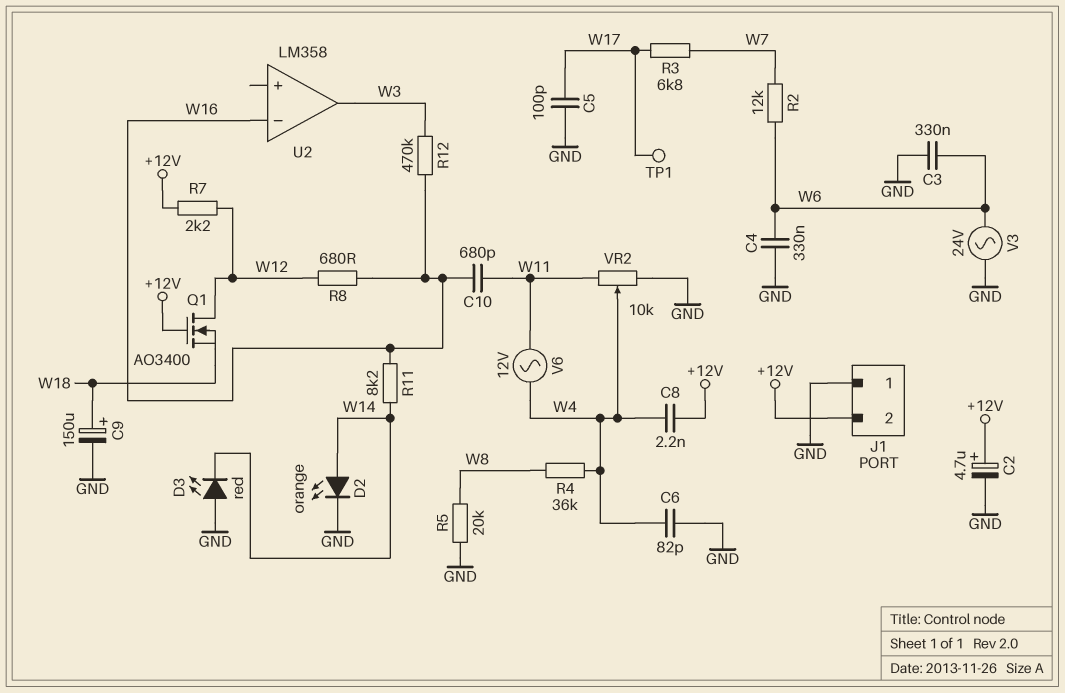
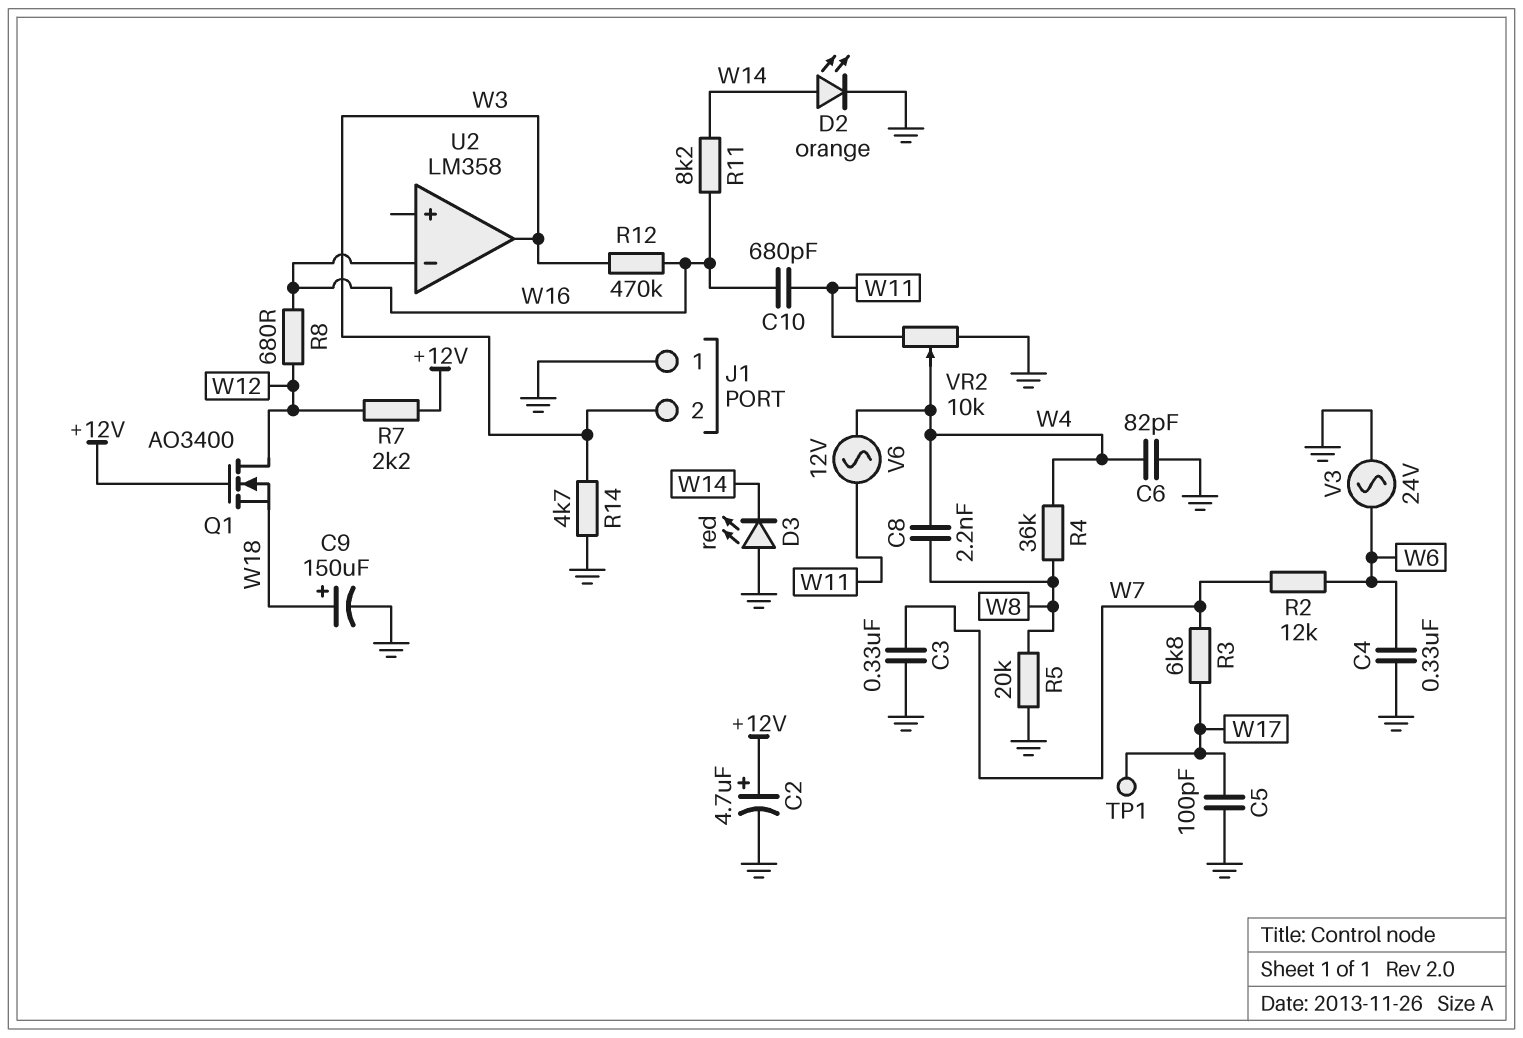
C3: 330nF (GND, W6) -> 330nF (GND, W7)
C8: 2.2nF (+12V, W4) -> 2.2nF (W4, W8)
J1 pin 2: +12V -> W3
R14: none -> 4.7k (GND, W3)

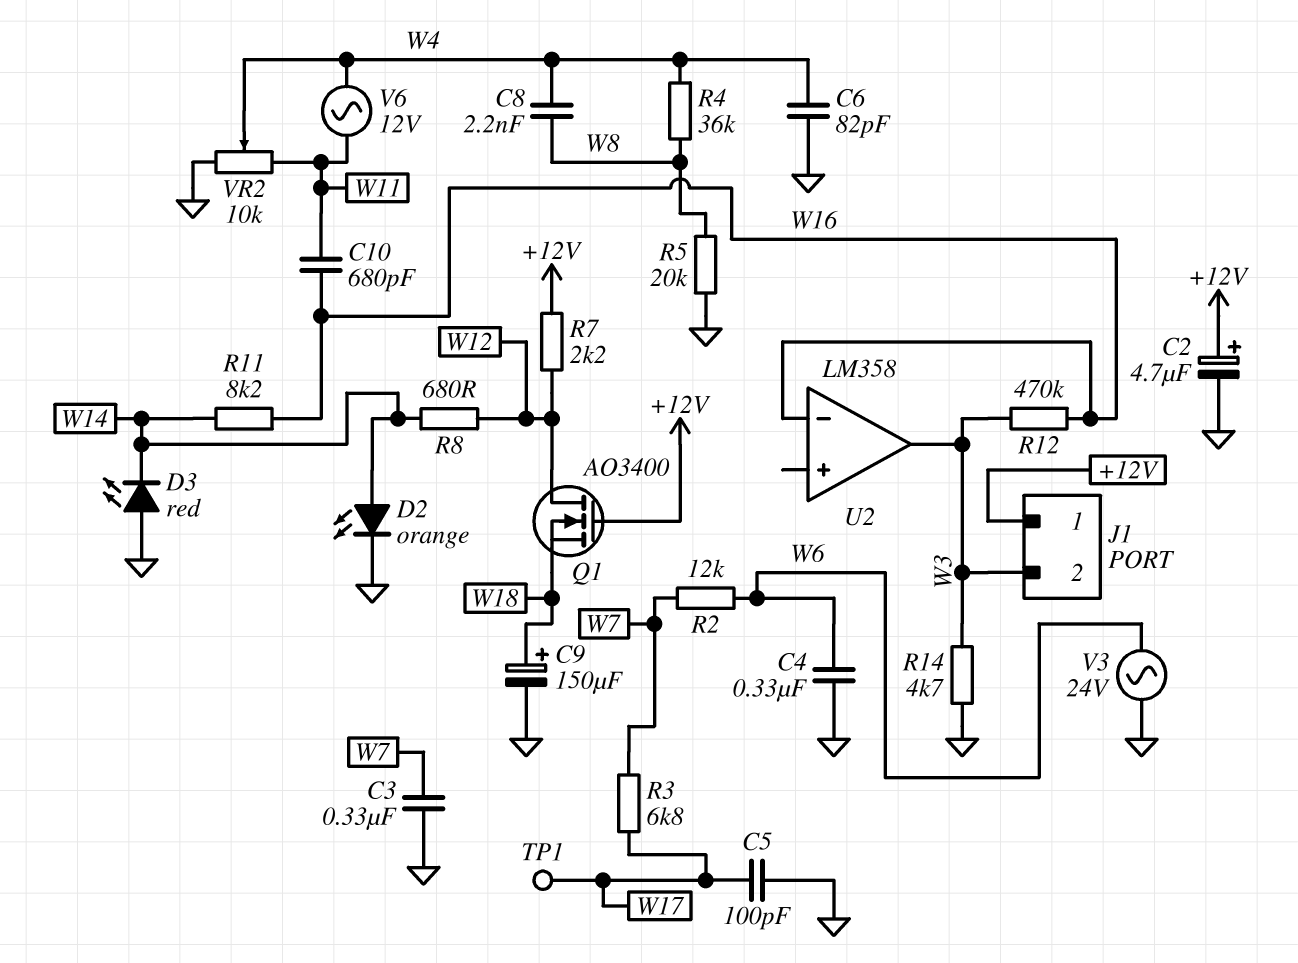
J1 pin 1: GND -> +12V
R8: 680 (W12, W16) -> 680 (W12, W14)

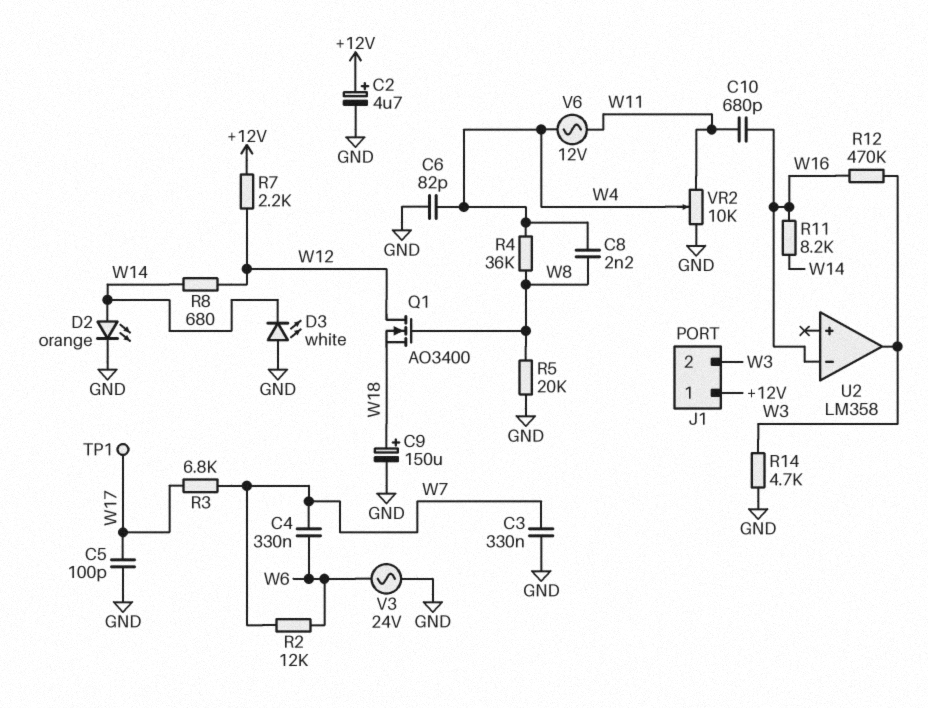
C4: 330nF (GND, W6) -> 330nF (W6, W7)
D3: LED red (A GND, K W14) -> LED white (A GND, K W14)
Q1: NMOS AO3400 (G +12V, D W12, S W18) -> NMOS AO3400 (G W8, D W12, S W18)

